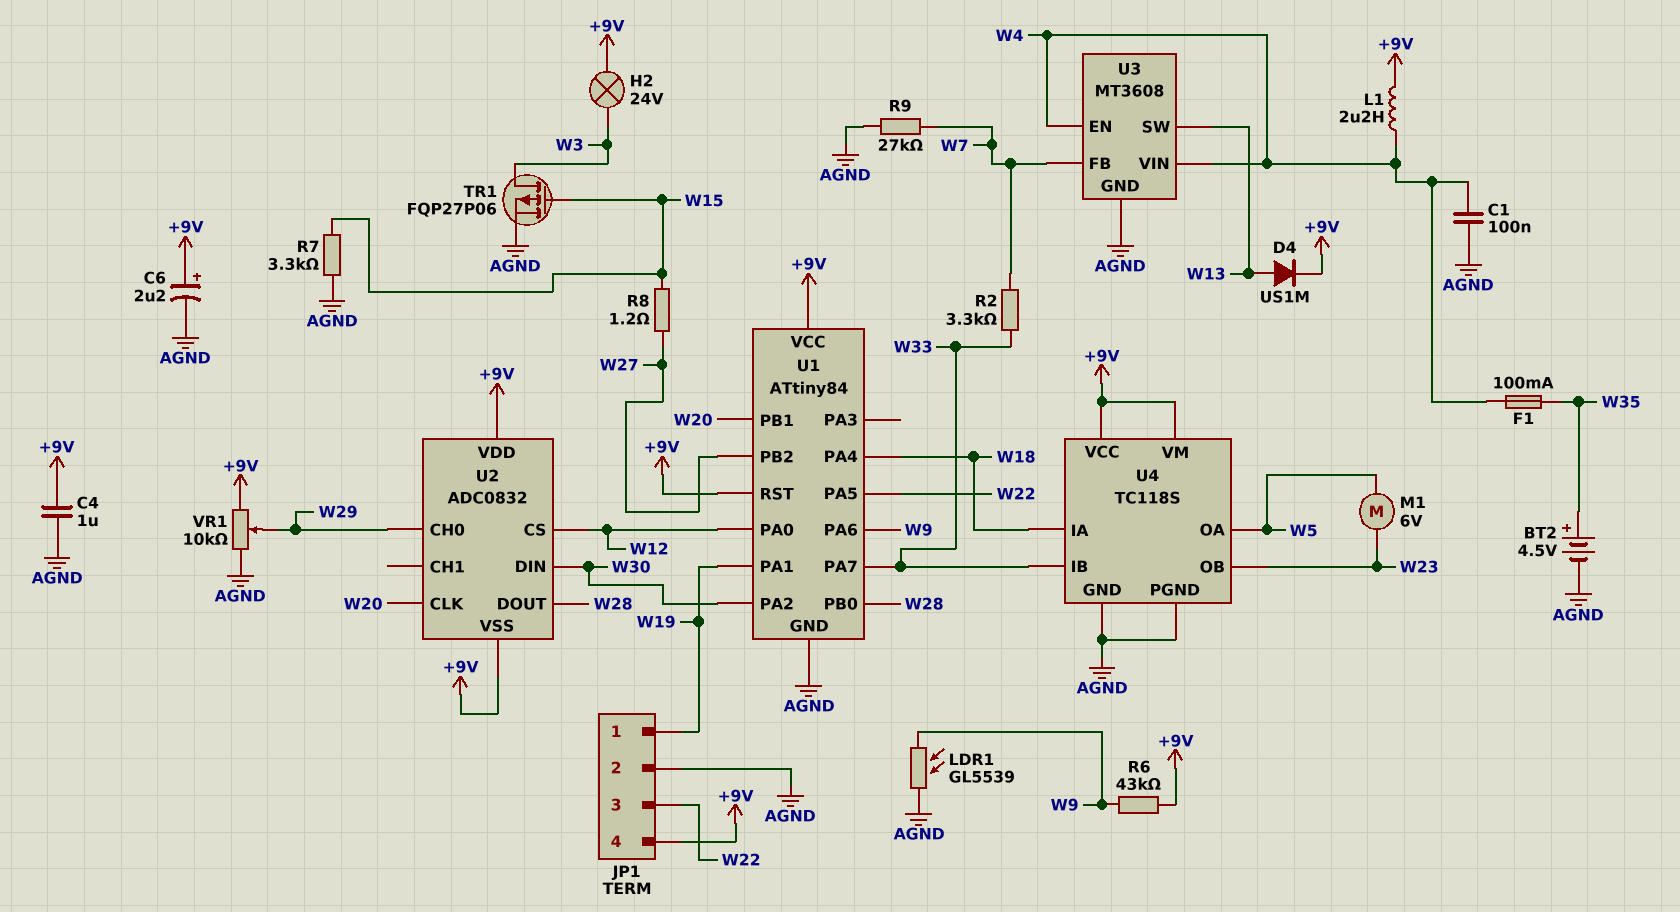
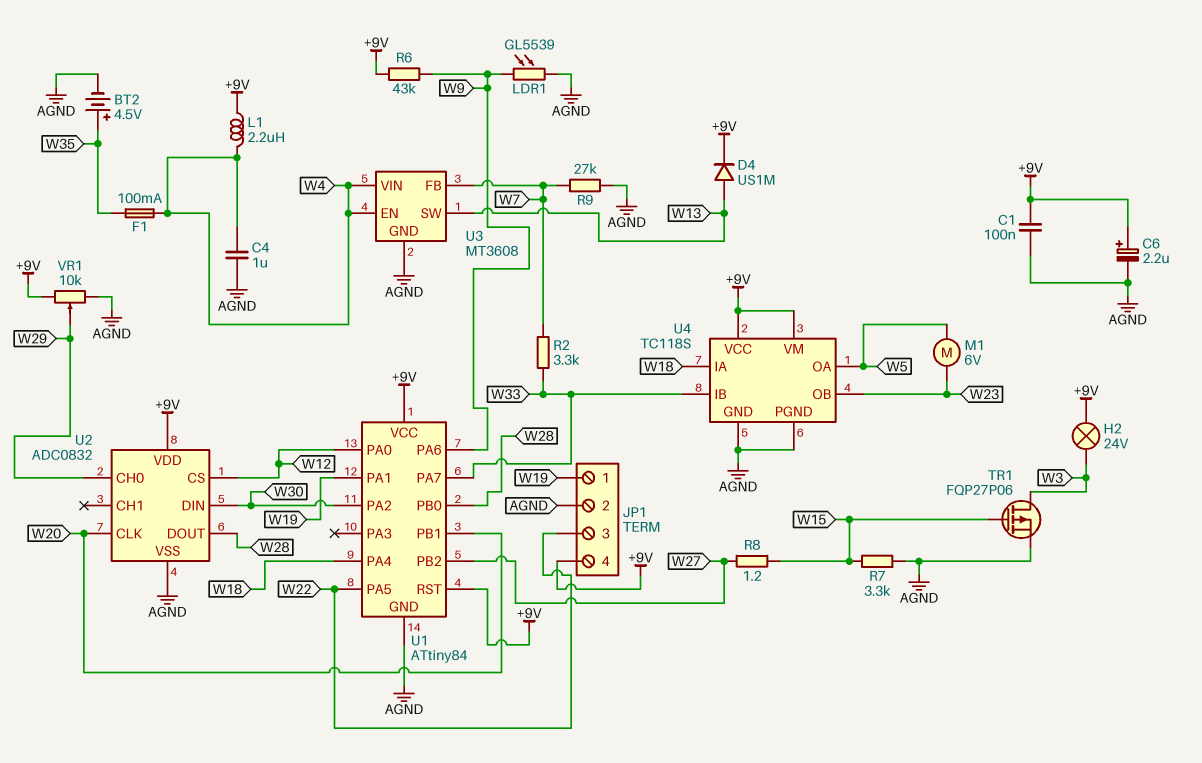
C1: 100nF (AGND, W4) -> 100nF (+9V, AGND)
C4: 1uF (+9V, AGND) -> 1uF (AGND, W4)
U2 pin VSS: +9V -> AGND

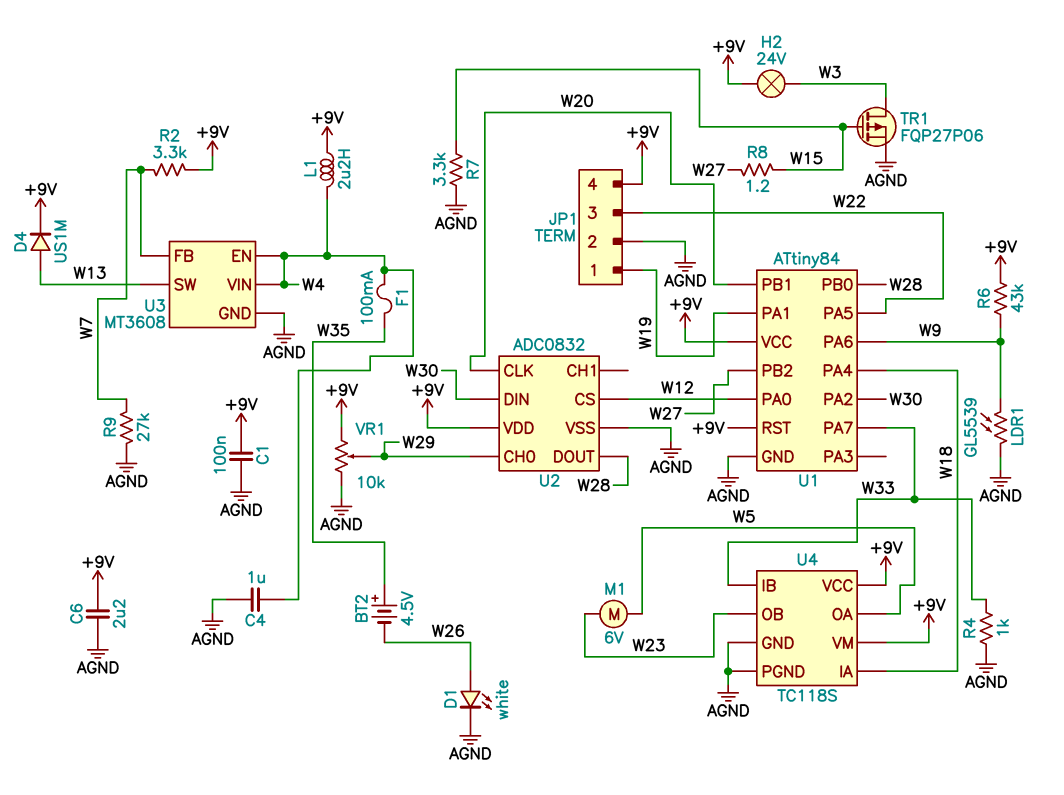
BT2: 4.5V (plus W35, minus AGND) -> 4.5V (plus W35, minus W26)
C6: 2.2uF (plus +9V, minus AGND) -> 2.2uF (+9V, AGND)
D1: none -> LED white (A W26, K AGND)
R2: 3.3k (W7, W33) -> 3.3k (+9V, W7)
R4: none -> 1k (AGND, W33)

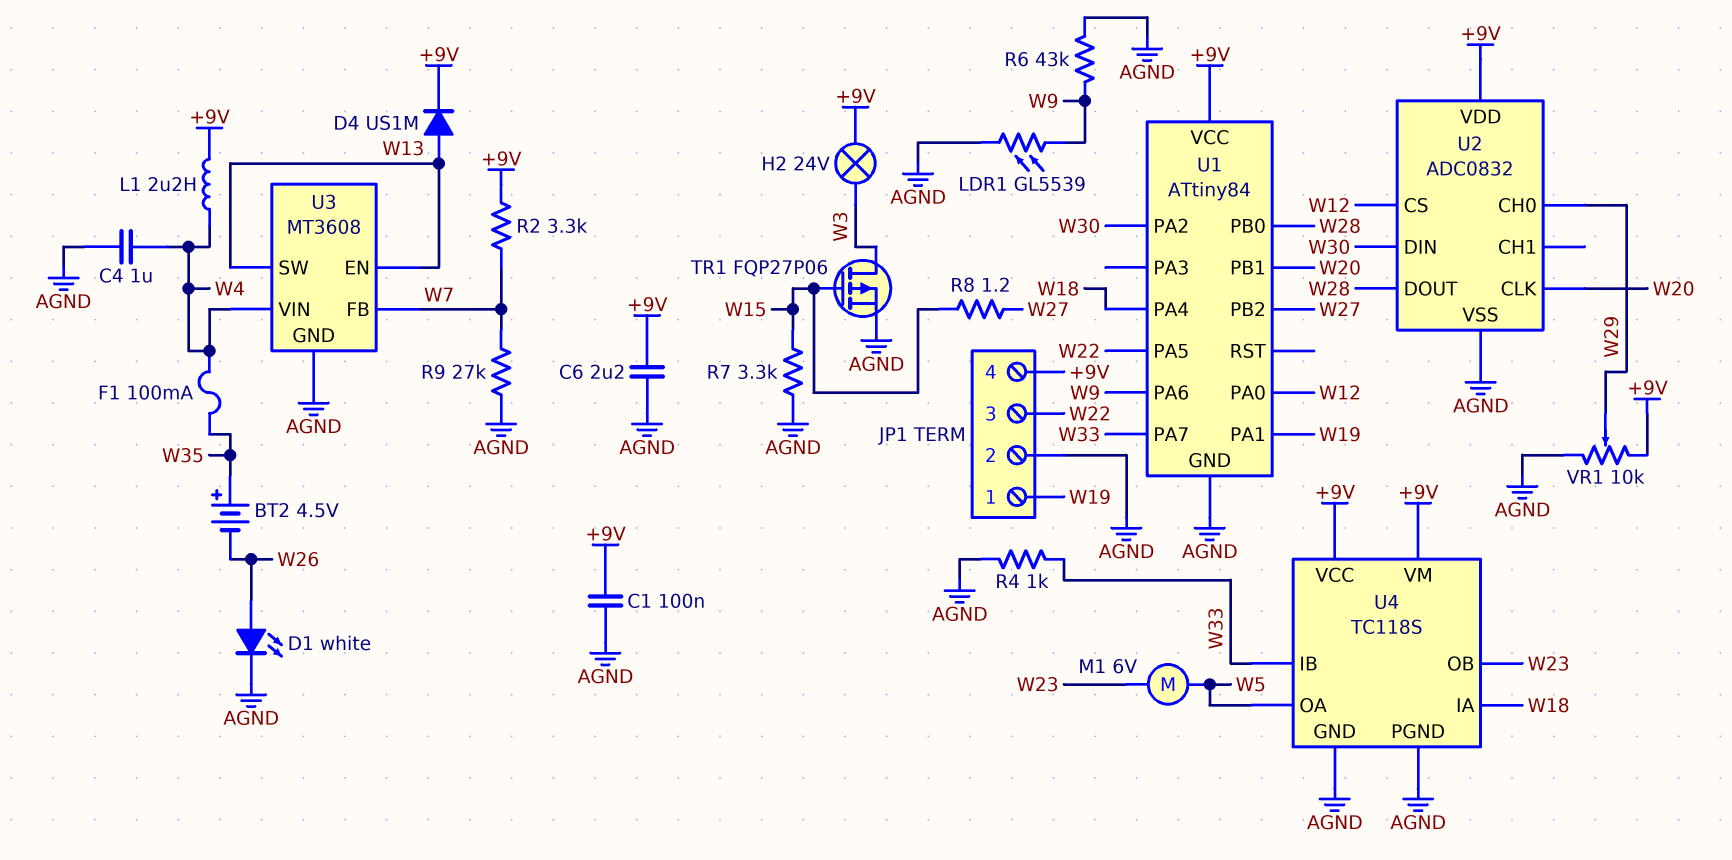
R6: 43k (+9V, W9) -> 43k (AGND, W9)
U1 pin RST: +9V -> none
U3 pin EN: W4 -> W13

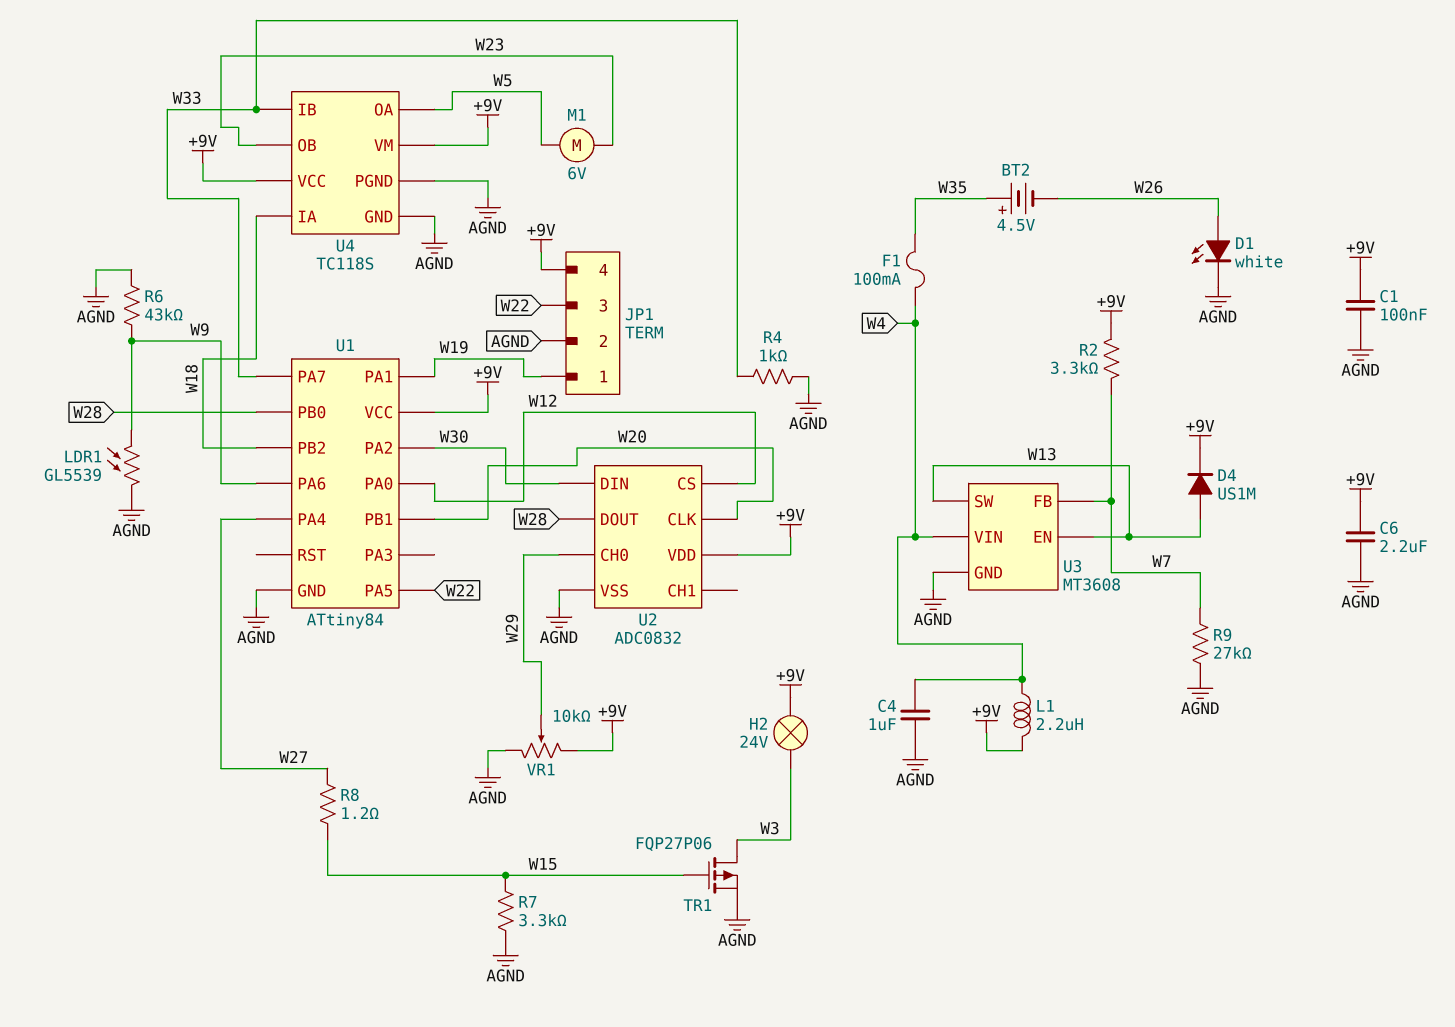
U1 pin PA4: W18 -> W27
U1 pin PB2: W27 -> W18

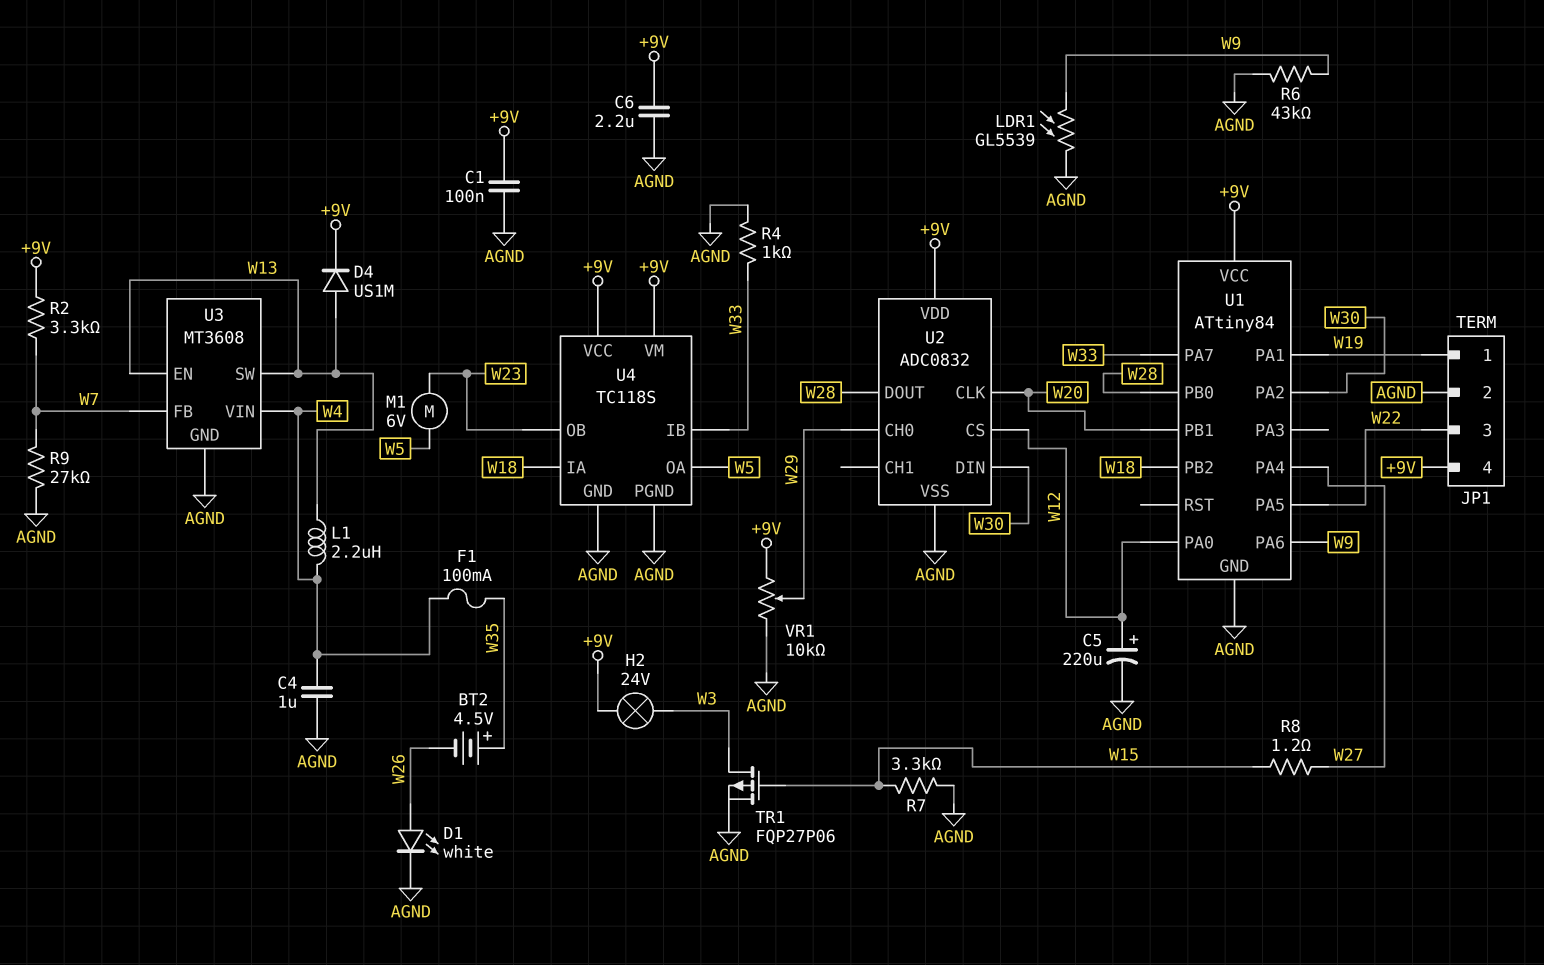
C5: none -> 220uF (plus W12, minus AGND)
L1: 2.2uH (+9V, W4) -> 2.2uH (W4, W13)

